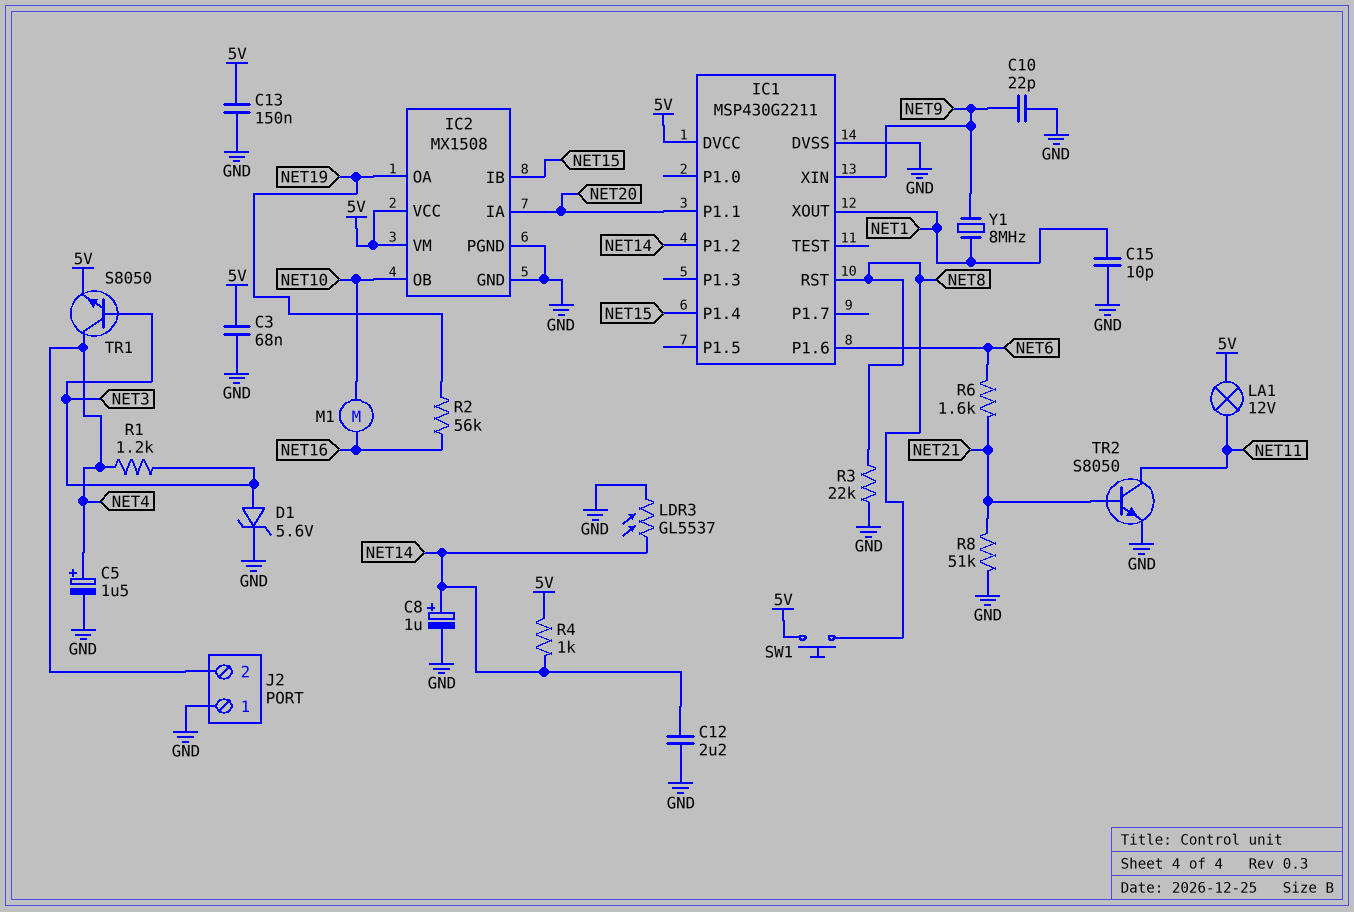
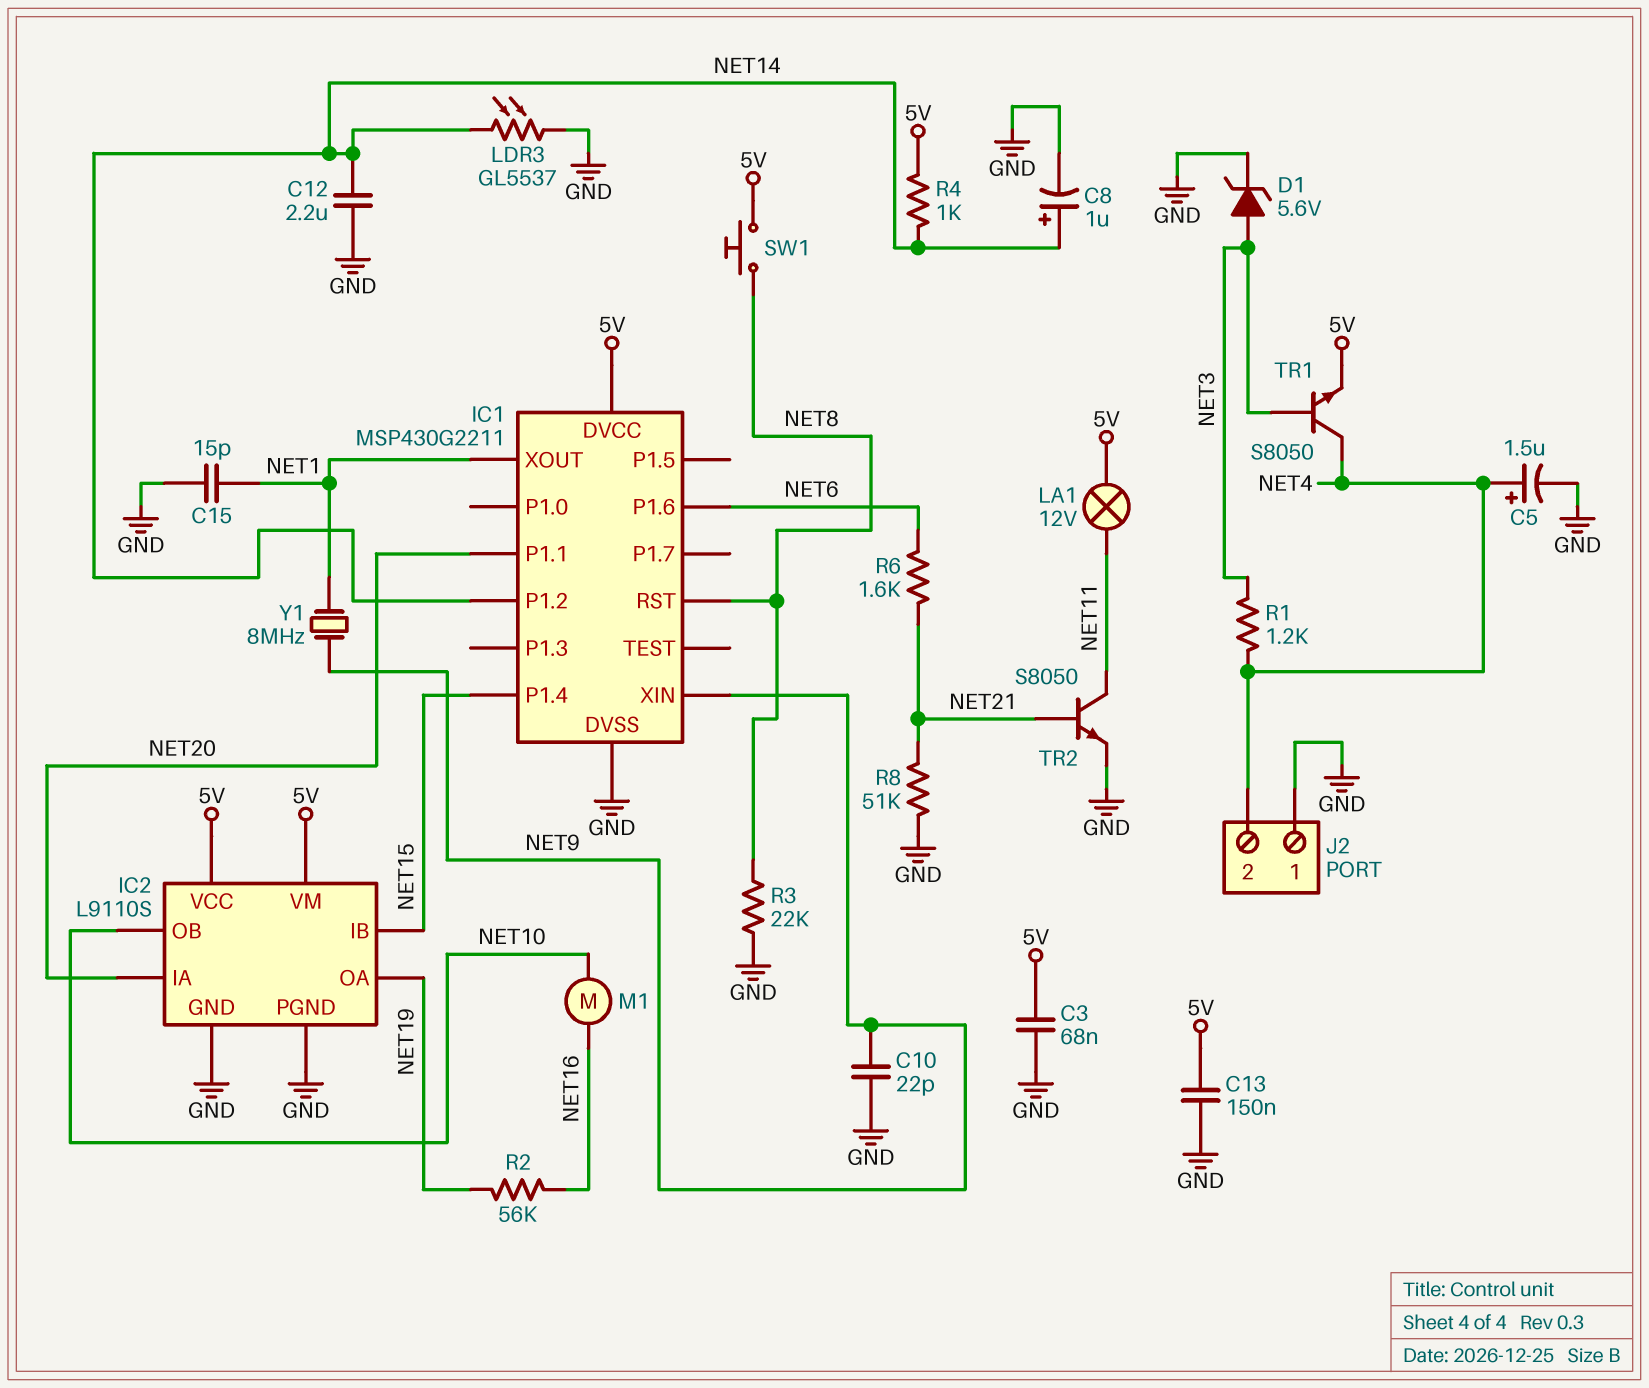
C15: 10pF (GND, NET1) -> 15pF (GND, NET1)
IC2: MX1508 -> L9110S

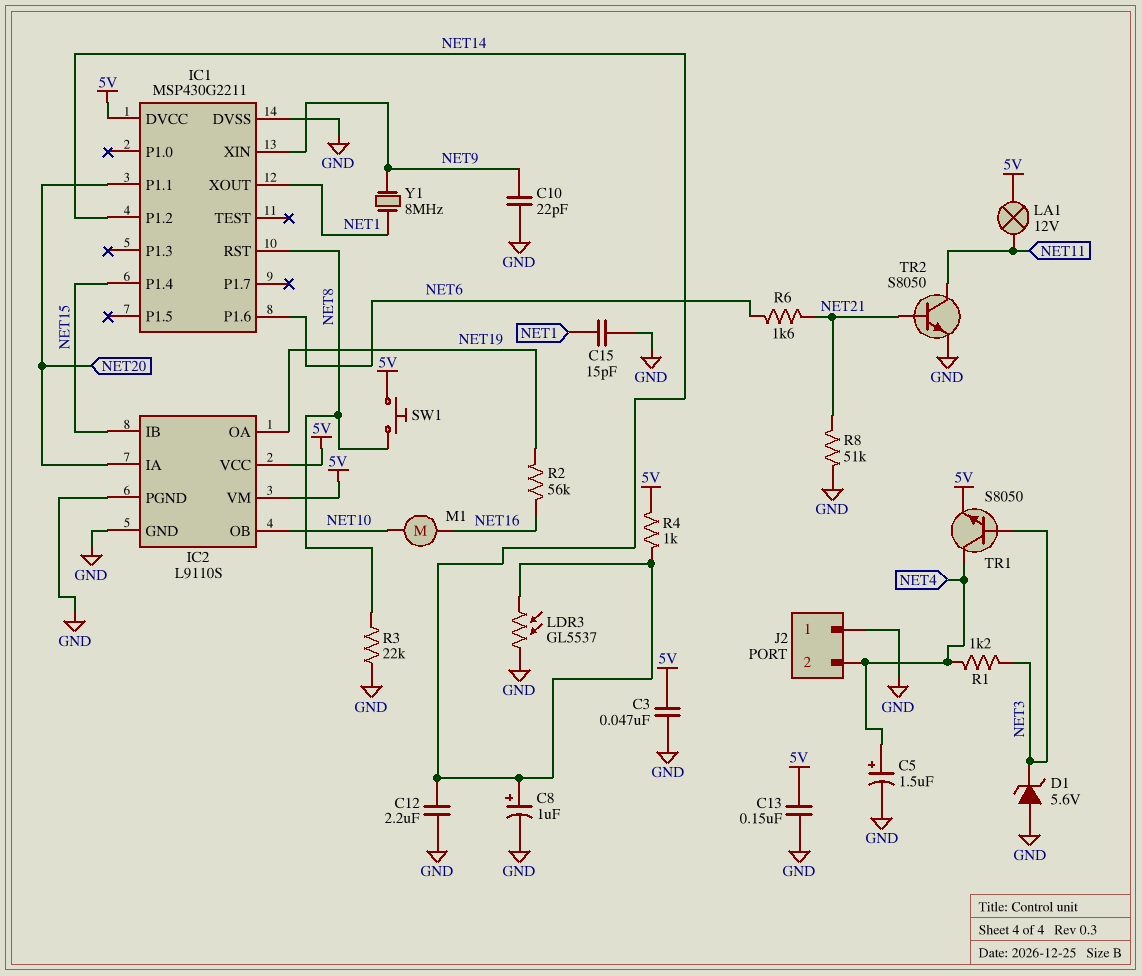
C3: 68nF (5V, GND) -> 47nF (5V, GND)
D1: zener 5.6V (A NET3, K GND) -> zener 5.6V (A GND, K NET3)

